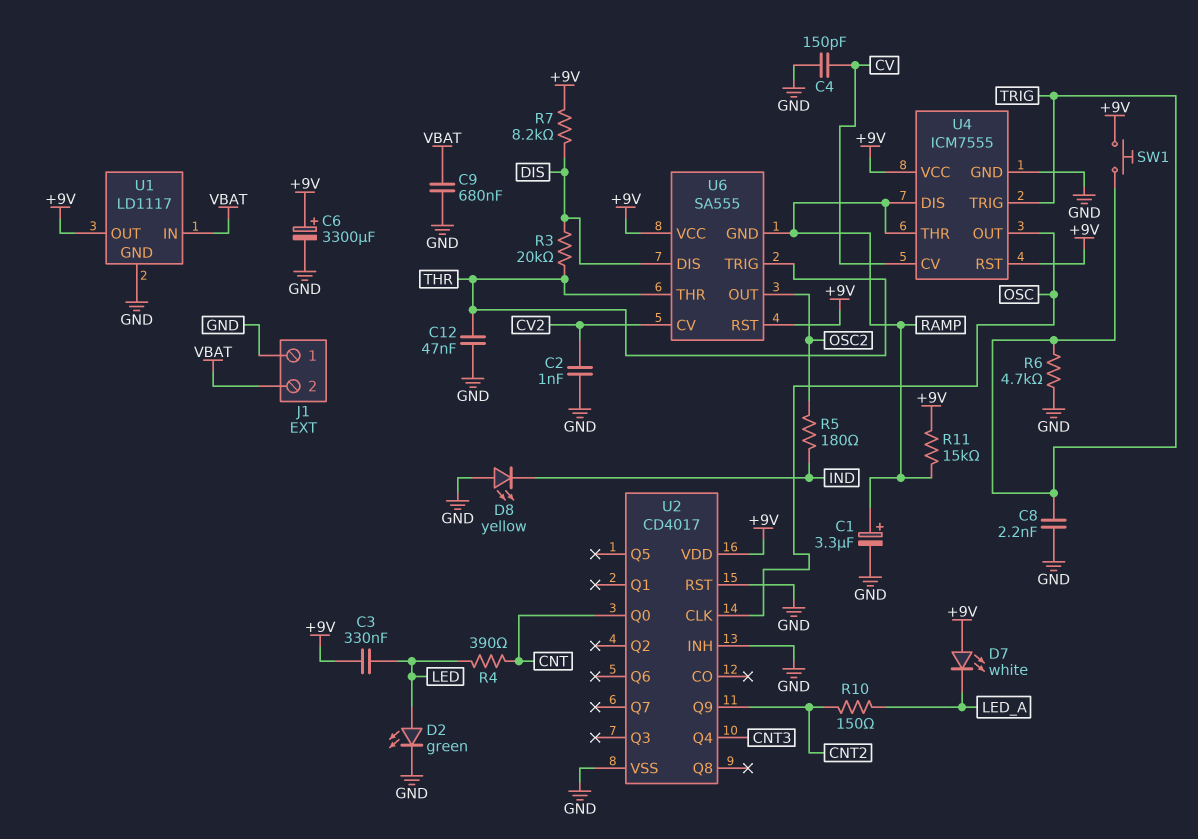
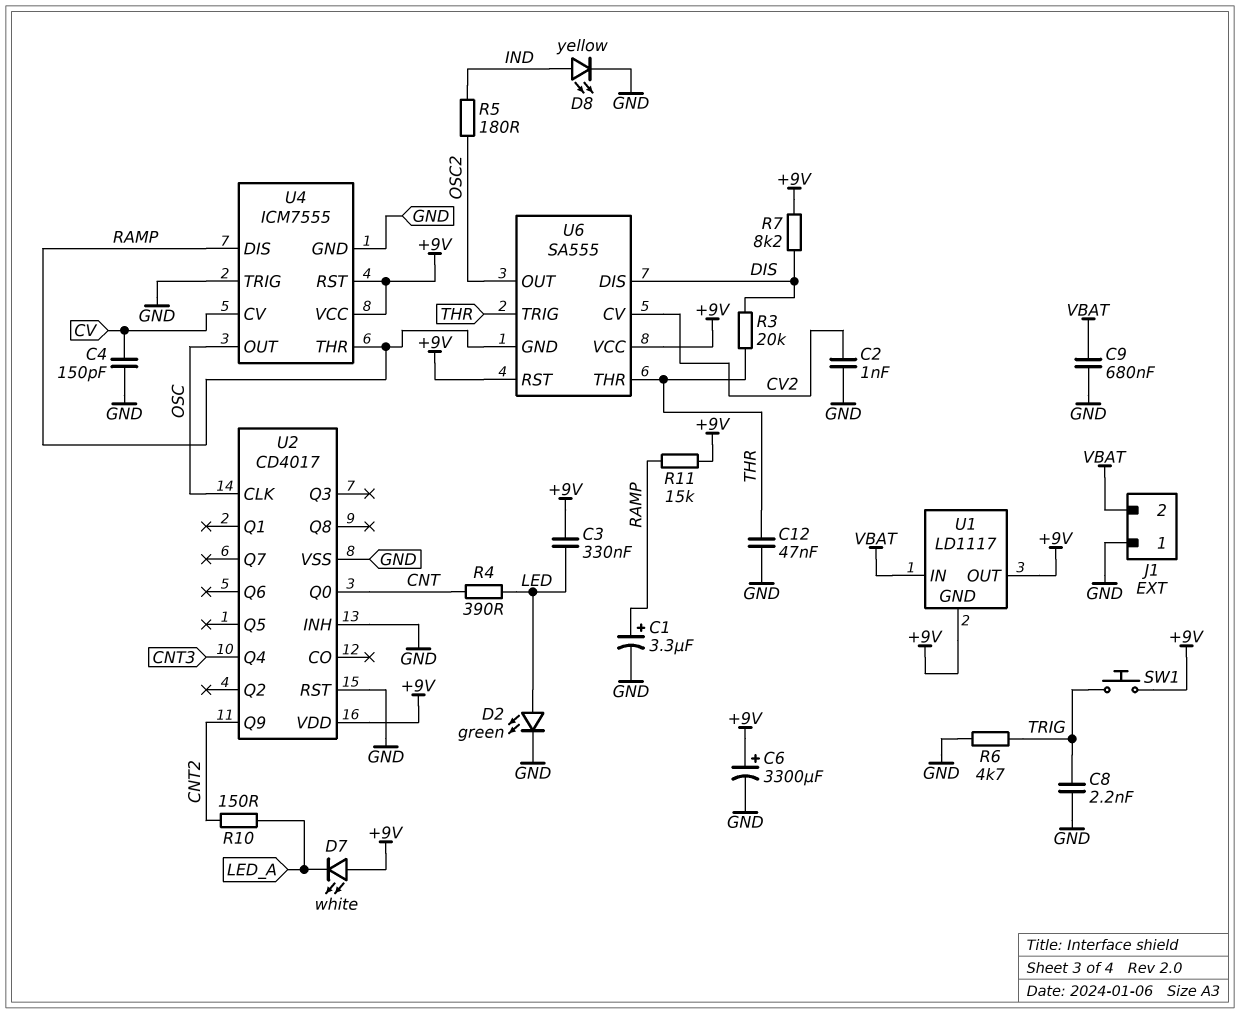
D8: LED yellow (A GND, K IND) -> LED yellow (A IND, K GND)
U1 pin GND: GND -> +9V
U4 pin TRIG: TRIG -> GND

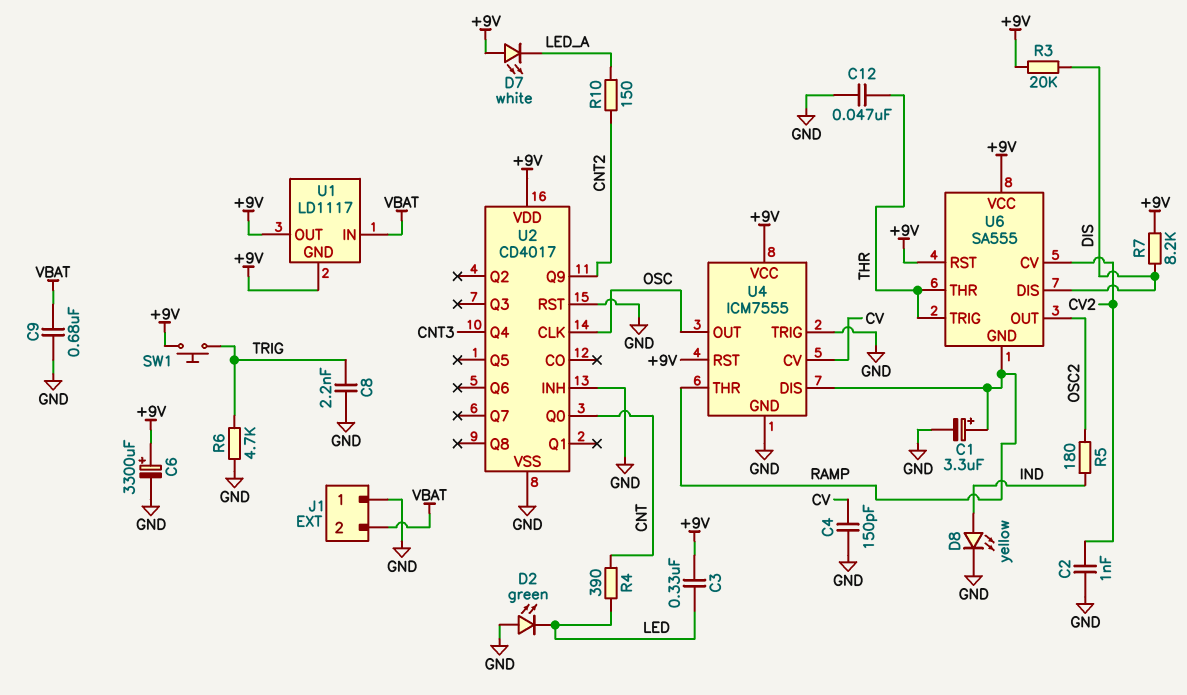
D2: LED green (A LED, K GND) -> LED green (A GND, K LED)
R3: 20k (DIS, THR) -> 20k (+9V, DIS)
R11: 15k (+9V, RAMP) -> none

